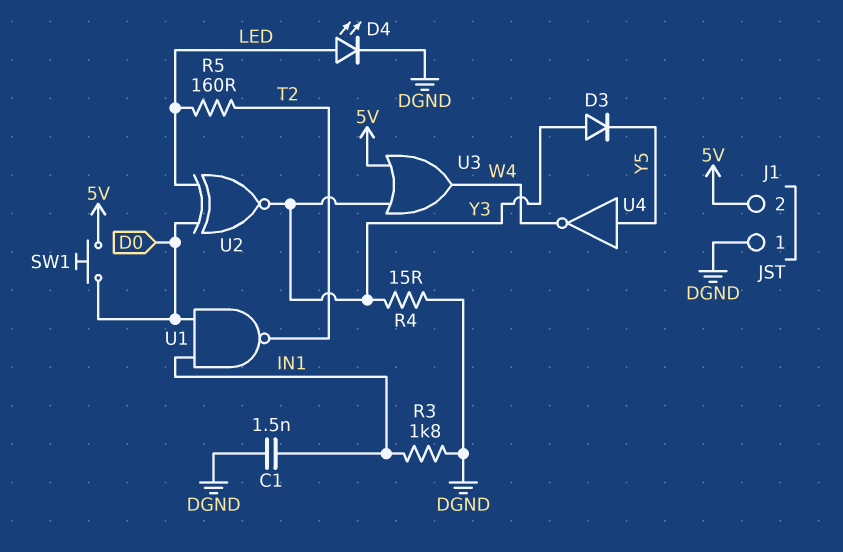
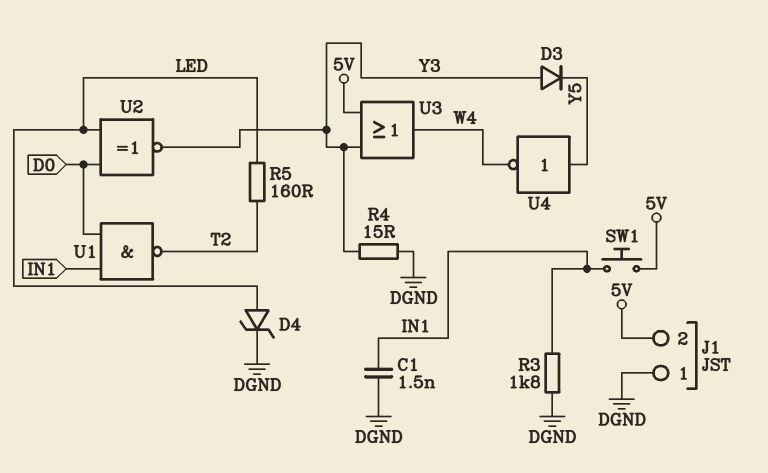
D4: LED (A LED, K DGND) -> zener (A LED, K DGND)
SW1: button (5V, D0) -> button (5V, IN1)

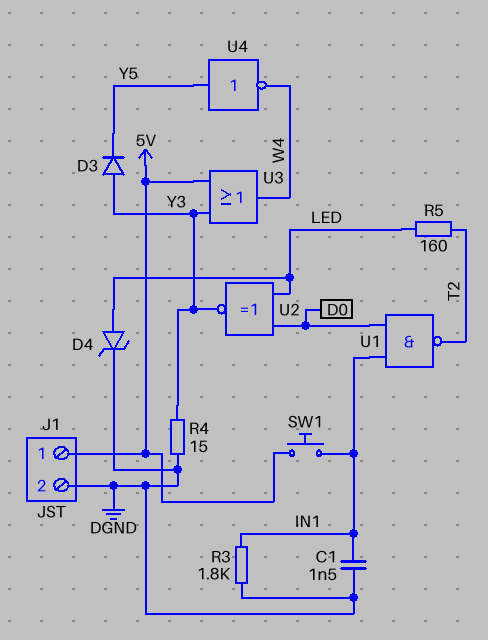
J1 pin 1: DGND -> 5V
J1 pin 2: 5V -> DGND

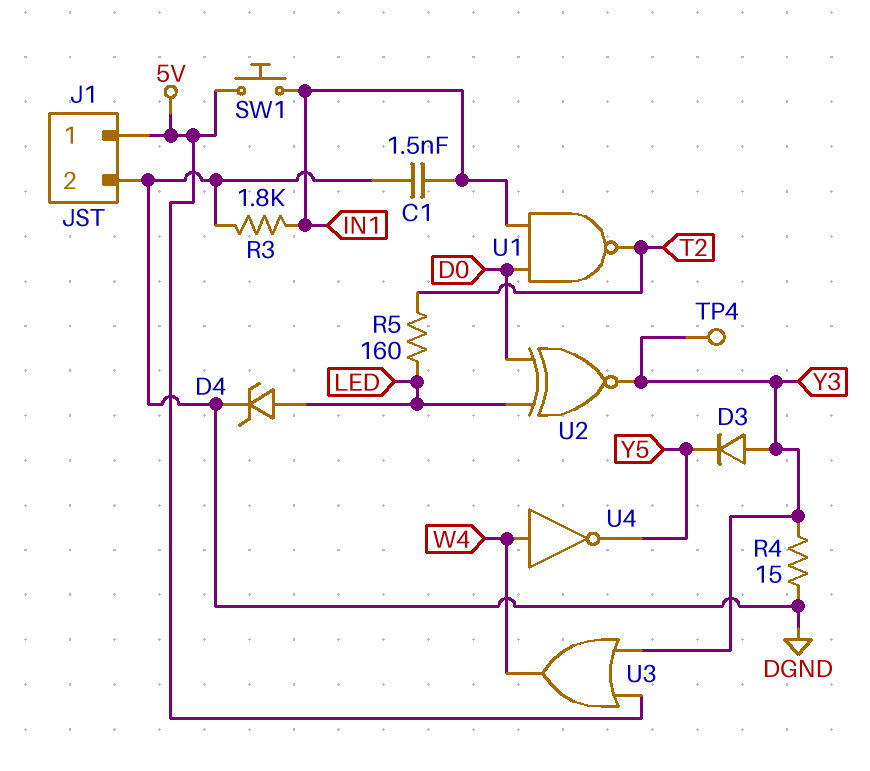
TP4: none -> test point (Y3)
U4: NOT (in Y5, out W4) -> NOT (in W4, out Y5)

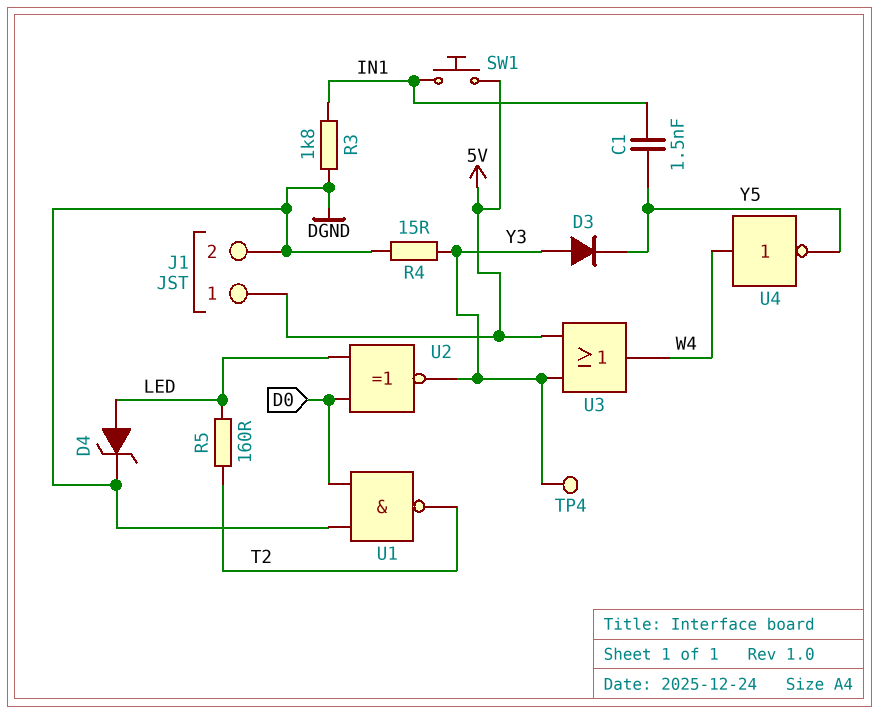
C1: 1.5nF (DGND, IN1) -> 1.5nF (IN1, Y5)
U1: NAND (in D0, in IN1, out T2) -> NAND (in D0, in DGND, out T2)

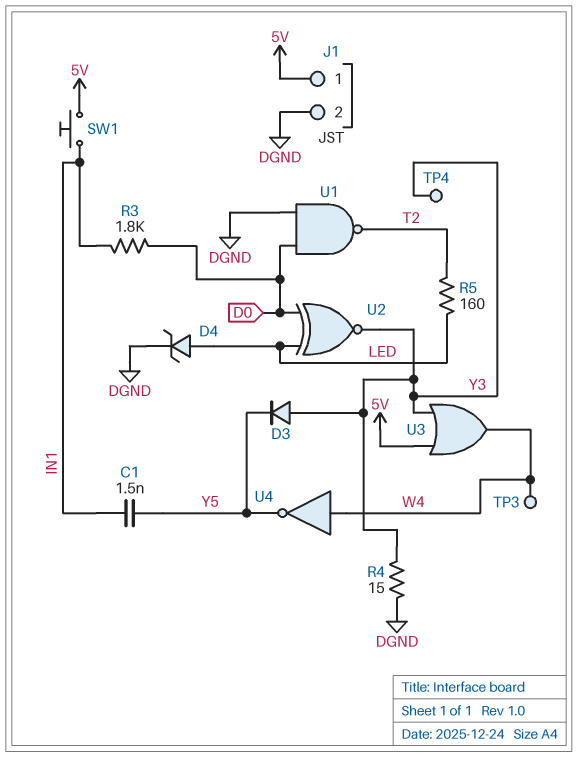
R3: 1.8k (DGND, IN1) -> 1.8k (D0, IN1)
TP3: none -> test point (W4)

